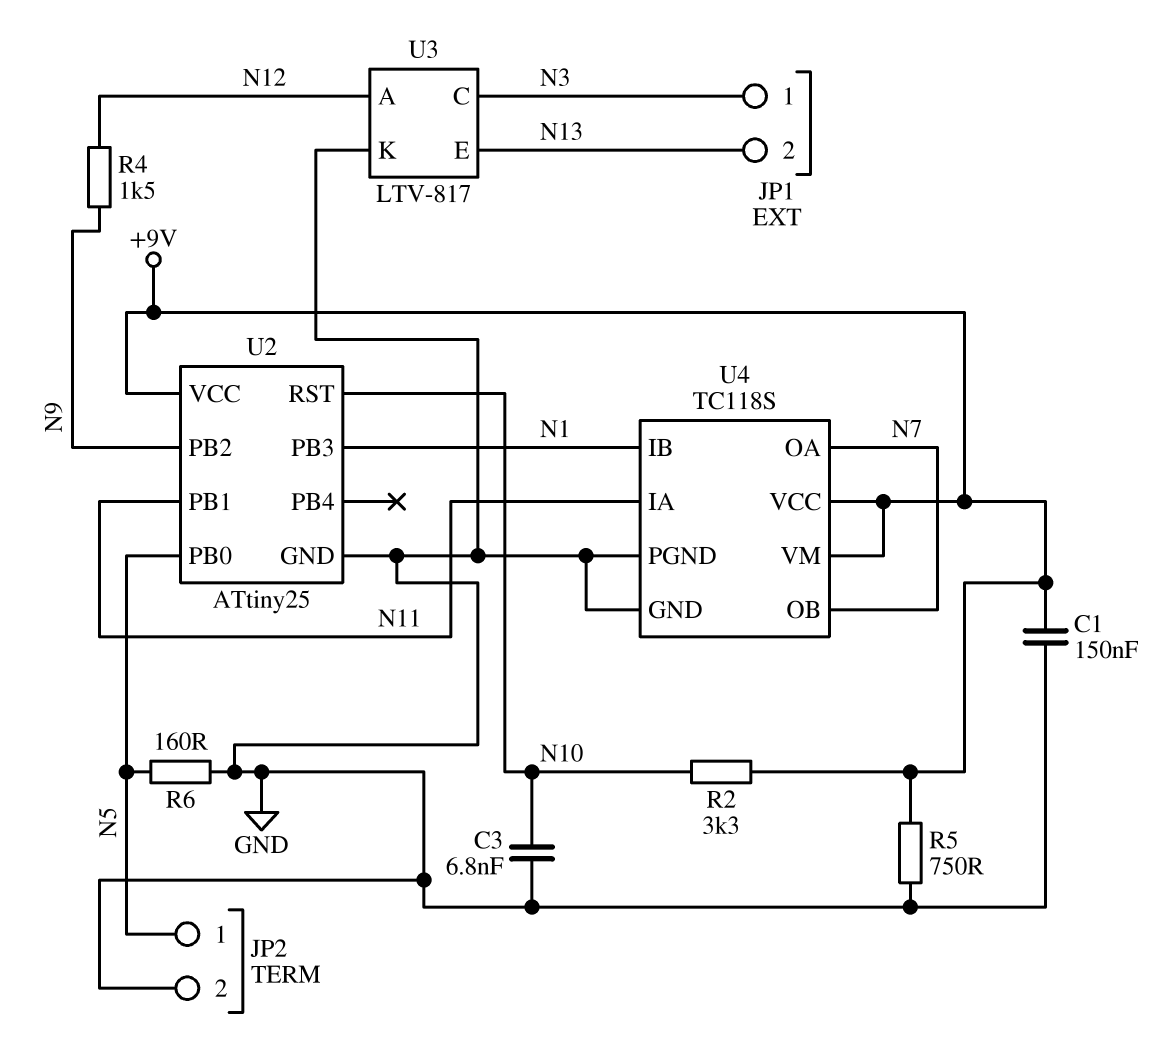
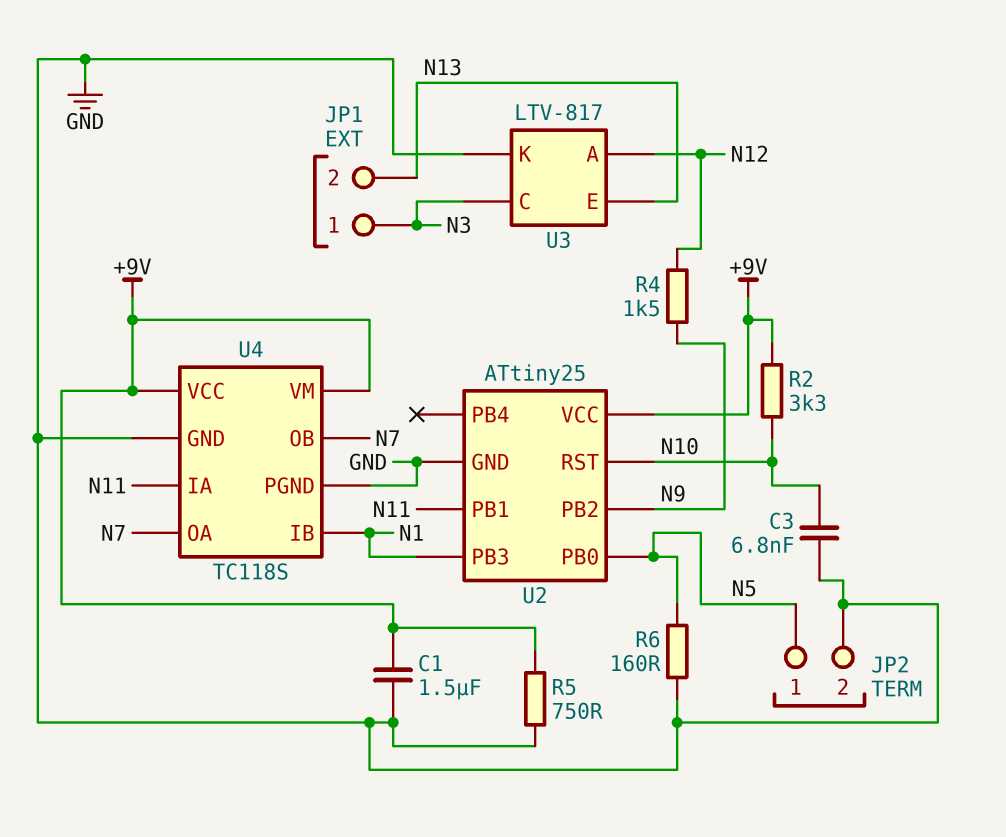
C1: 150nF (+9V, GND) -> 1.5uF (+9V, GND)

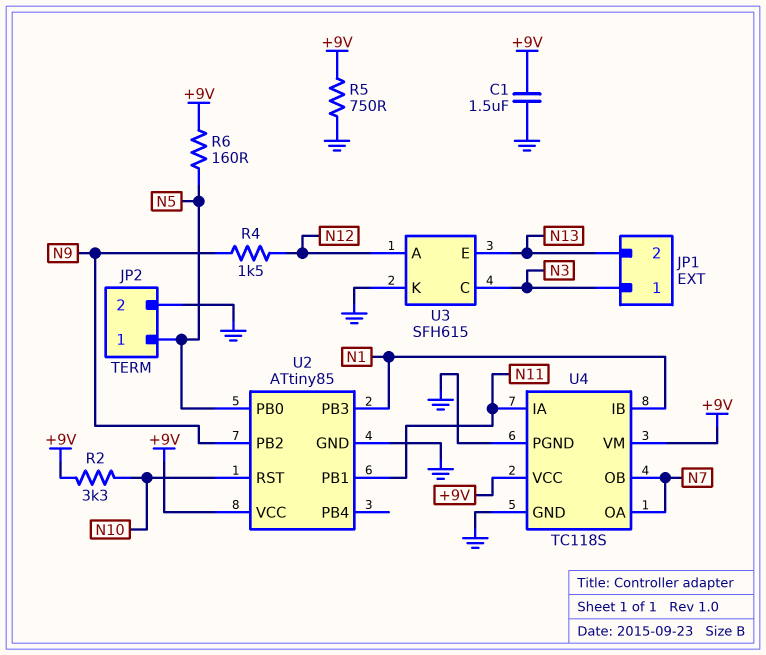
C3: 6.8nF (GND, N10) -> none
R6: 160 (GND, N5) -> 160 (+9V, N5)
U2: ATtiny25 -> ATtiny85
U3: LTV-817 -> SFH615

